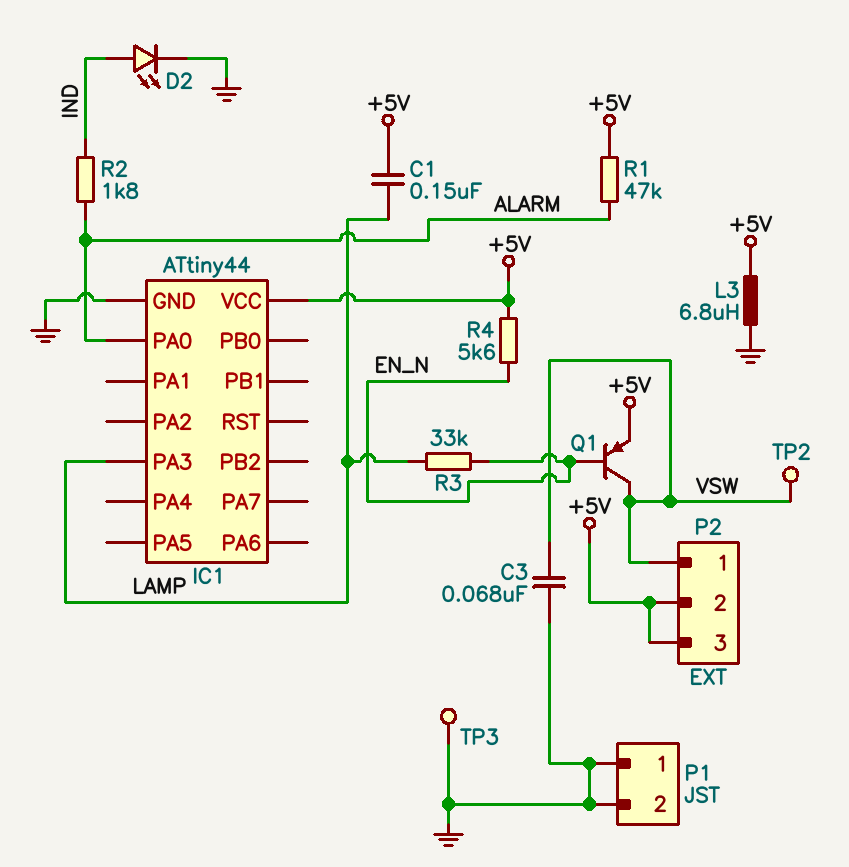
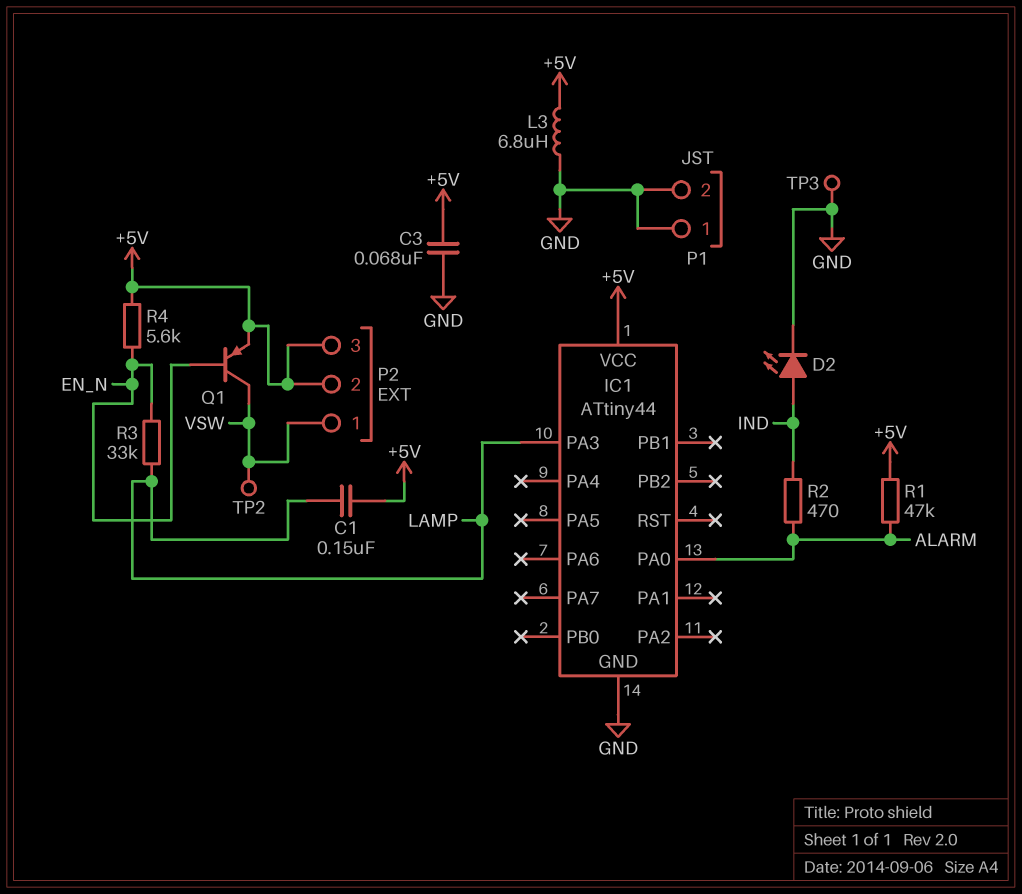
C3: 68nF (GND, VSW) -> 68nF (+5V, GND)
R2: 1.8k (ALARM, IND) -> 470 (ALARM, IND)

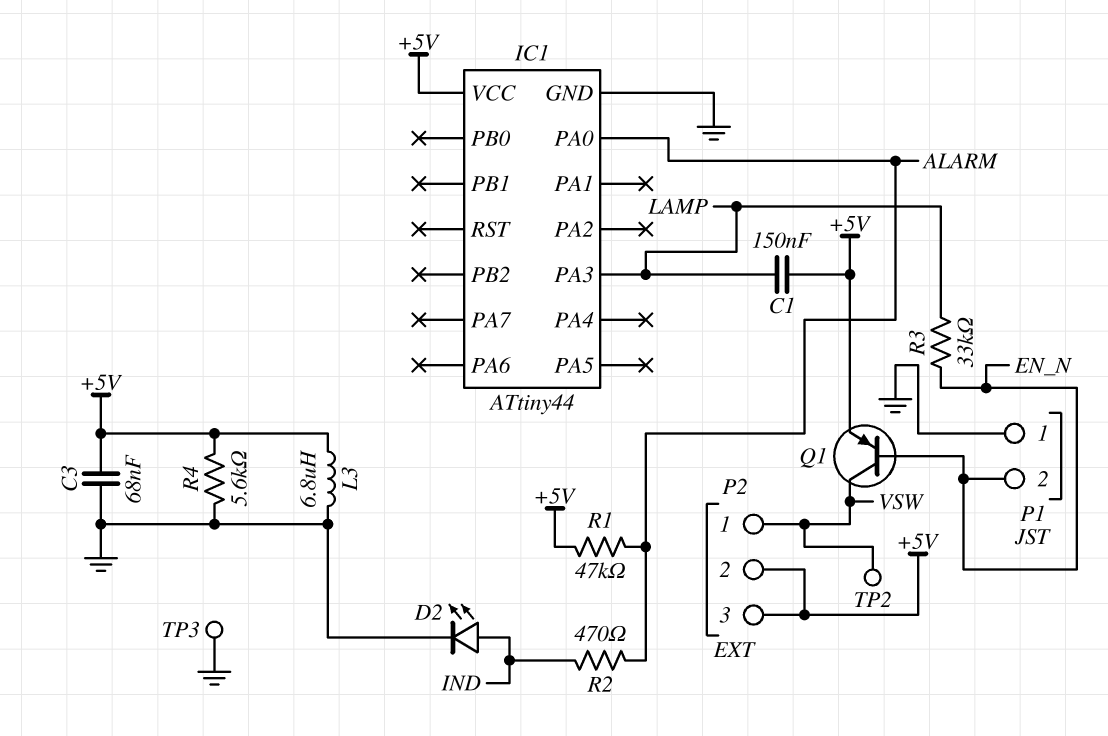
P1 pin 2: GND -> EN_N
R4: 5.6k (+5V, EN_N) -> 5.6k (+5V, GND)

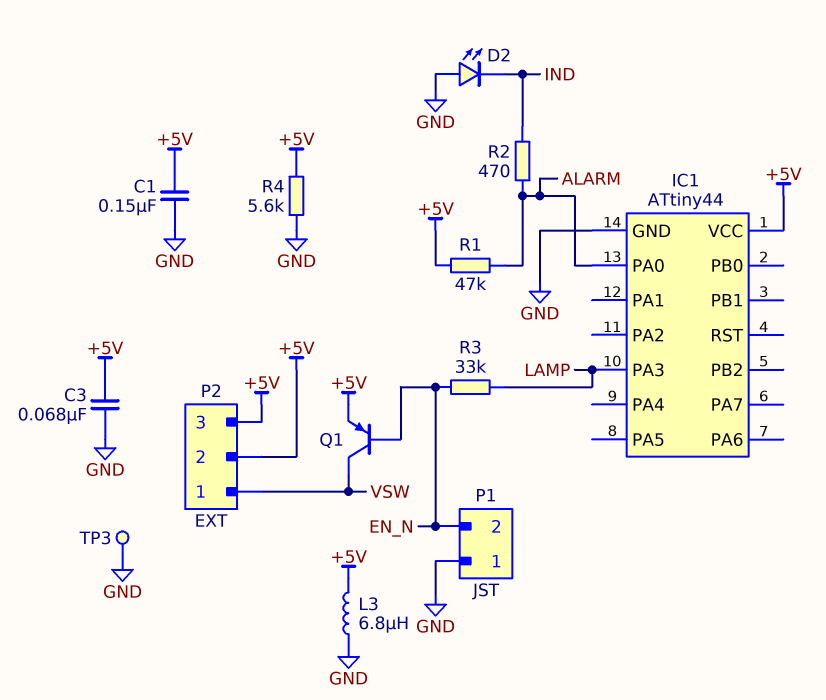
C1: 150nF (+5V, LAMP) -> 150nF (+5V, GND)
D2: LED (A IND, K GND) -> LED (A GND, K IND)
TP2: test point (VSW) -> none

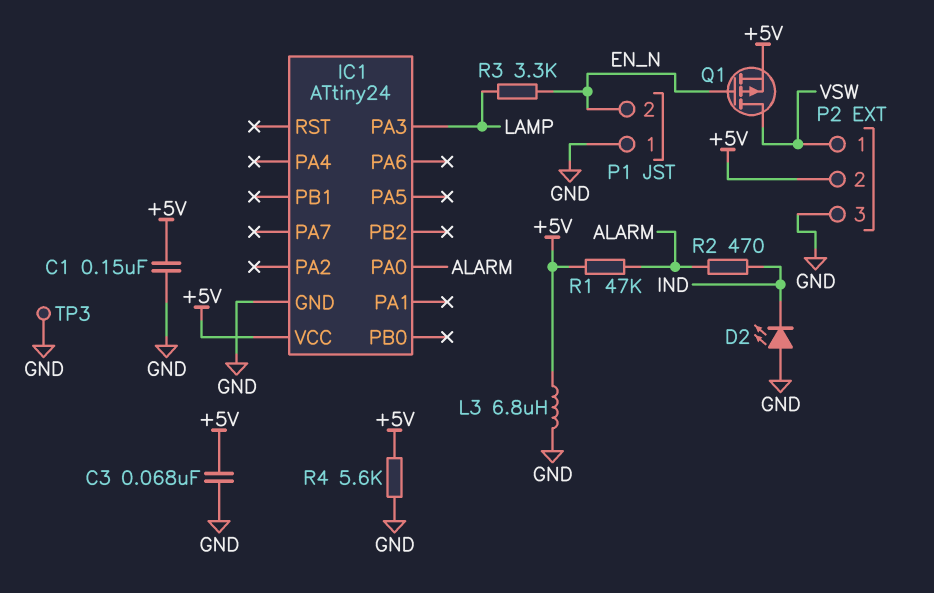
IC1: ATtiny44 -> ATtiny24
P2 pin 3: +5V -> GND
Q1: PNP (B EN_N, C VSW, E +5V) -> PMOS (G EN_N, D VSW, S +5V)
R3: 33k (EN_N, LAMP) -> 3.3k (EN_N, LAMP)

